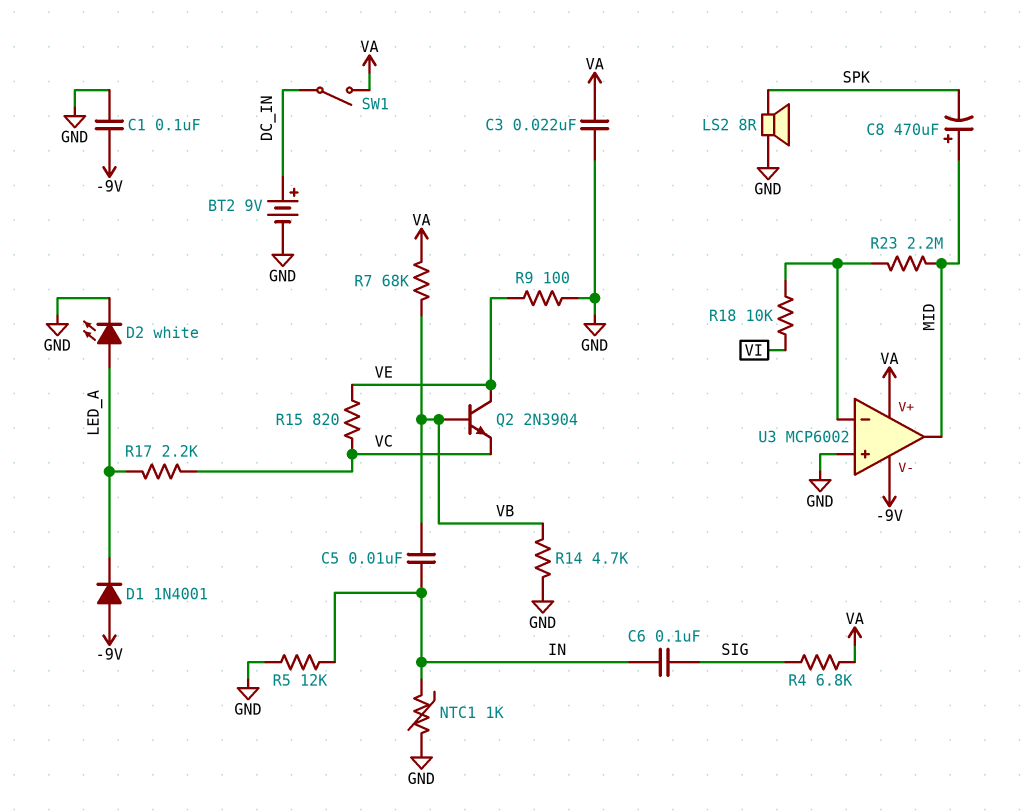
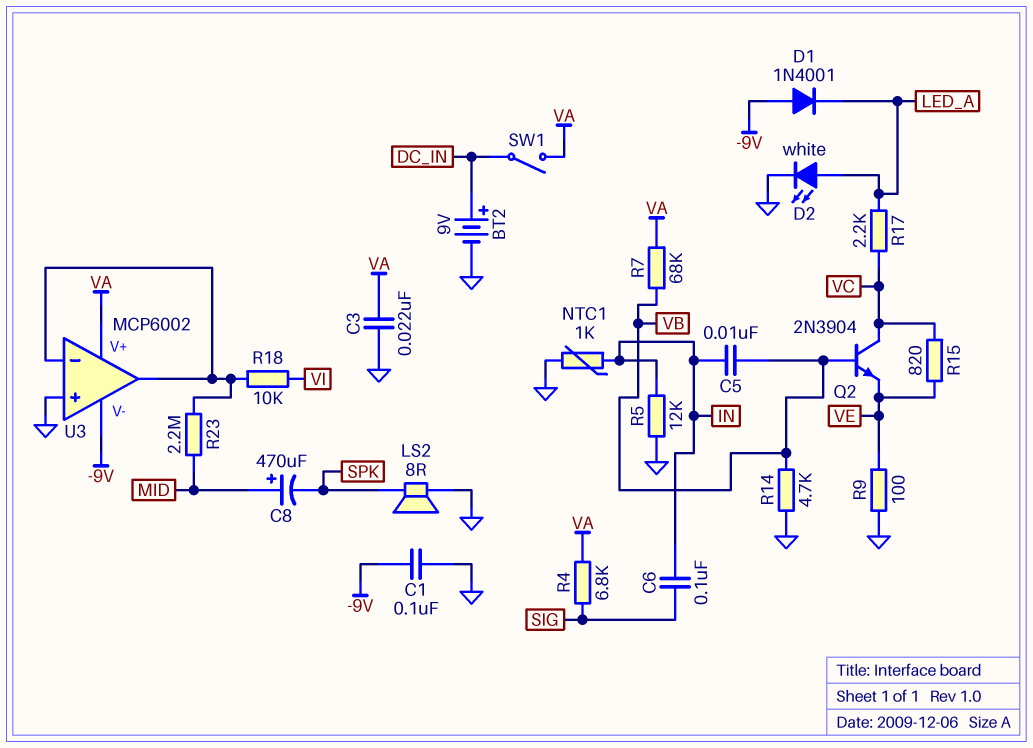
Q2: NPN 2N3904 (B VB, C VE, E VC) -> NPN 2N3904 (B VB, C VC, E VE)
U3 pin out: MID -> U3/in-

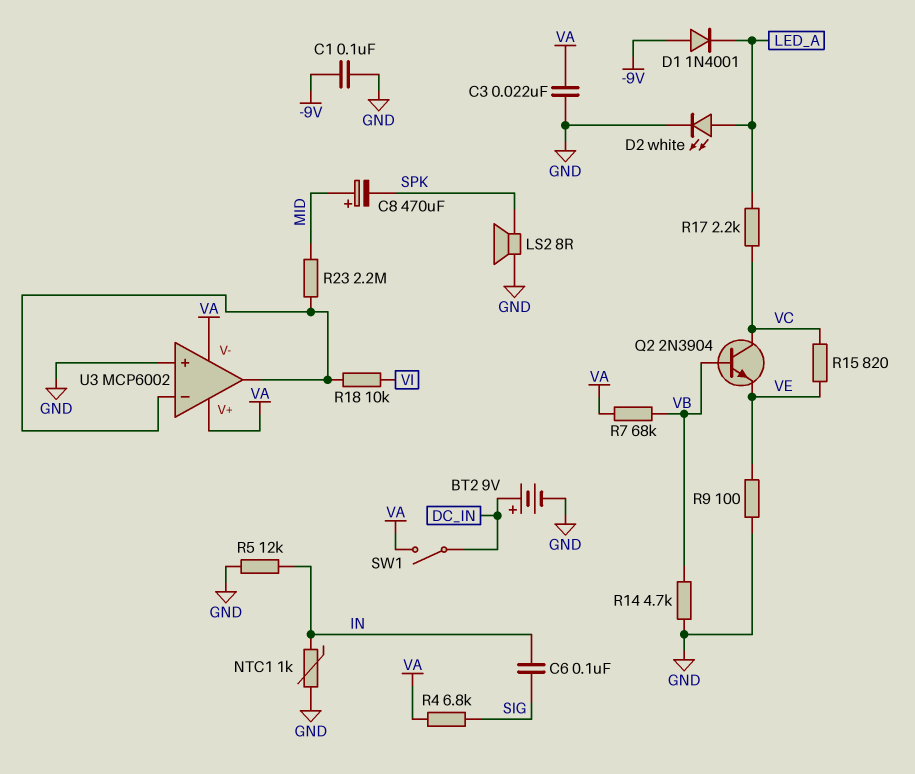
C5: 10nF (IN, VB) -> none
U3 pin V-: -9V -> VA

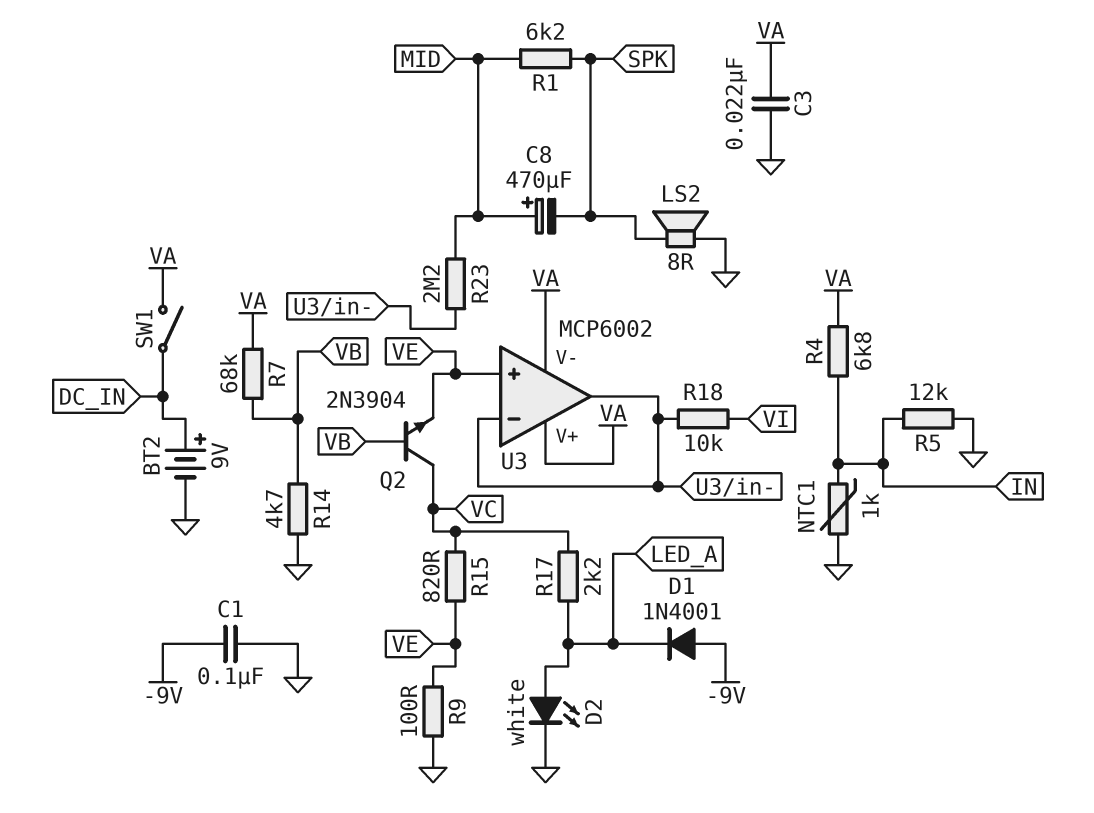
C6: 100nF (IN, SIG) -> none
R1: none -> 6.2k (MID, SPK)
R4: 6.8k (SIG, VA) -> 6.8k (IN, VA)
U3 pin in+: GND -> VE

